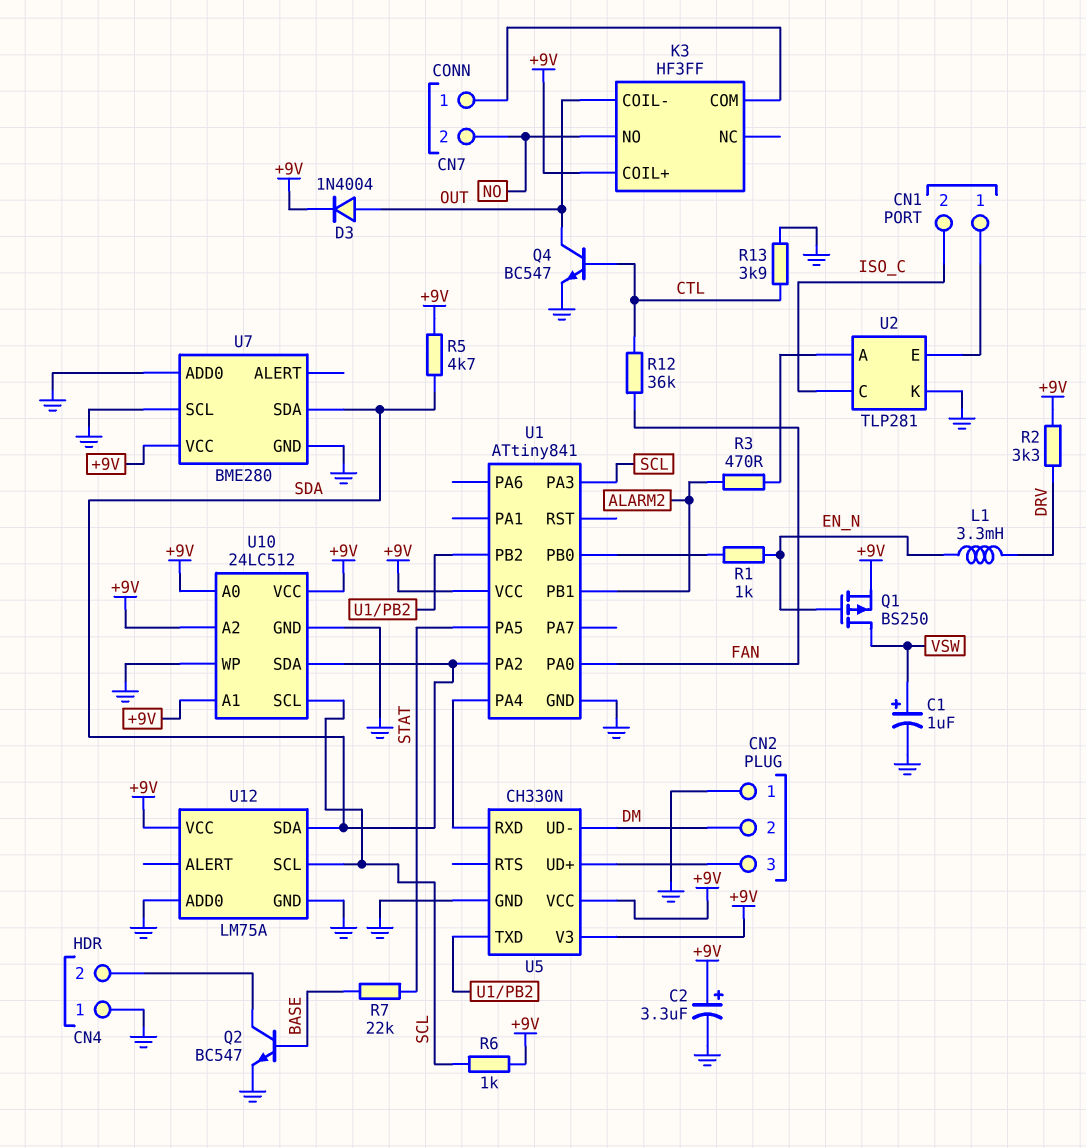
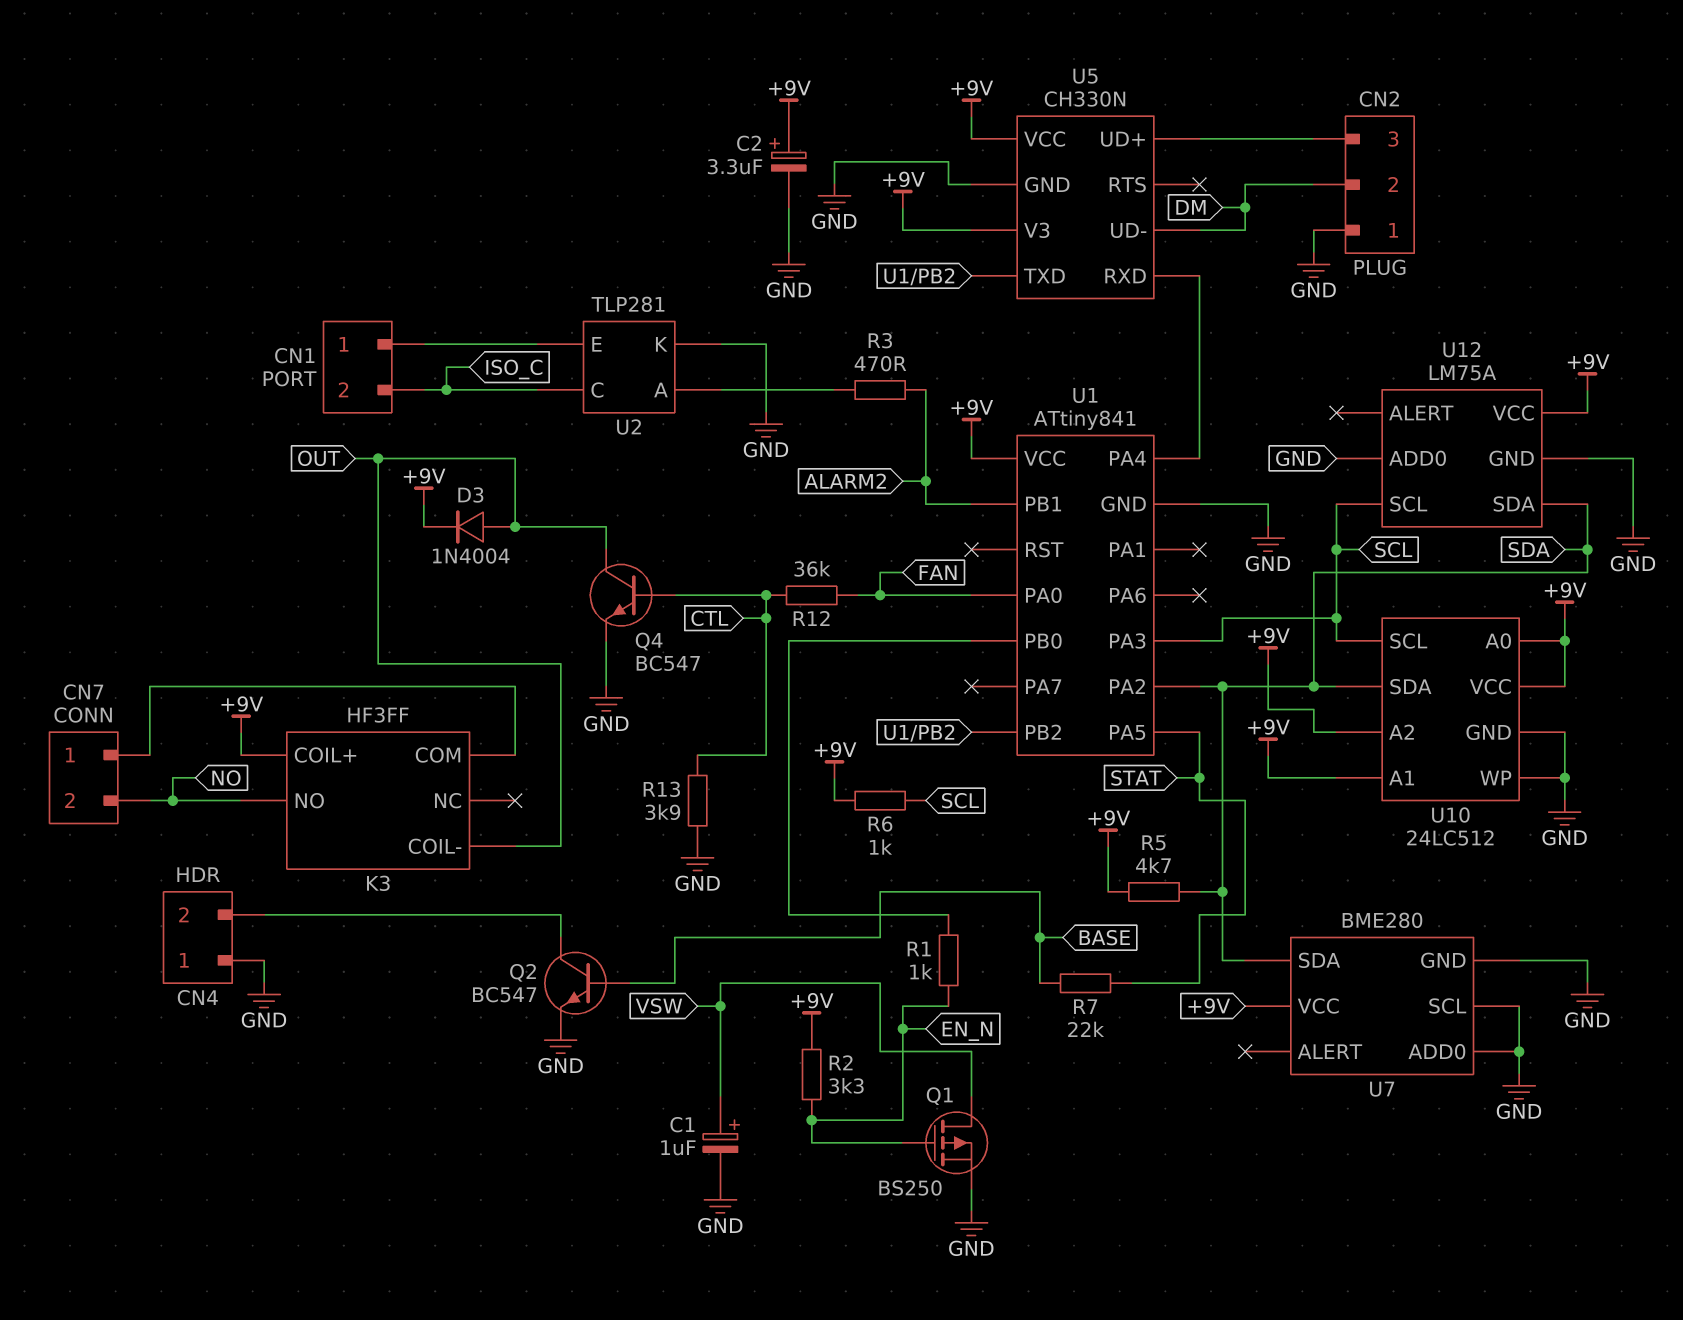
L1: 3.3mH (DRV, EN_N) -> none
Q1: PMOS BS250 (G EN_N, D VSW, S +9V) -> PMOS BS250 (G EN_N, D VSW, S GND)
R2: 3.3k (+9V, DRV) -> 3.3k (+9V, EN_N)

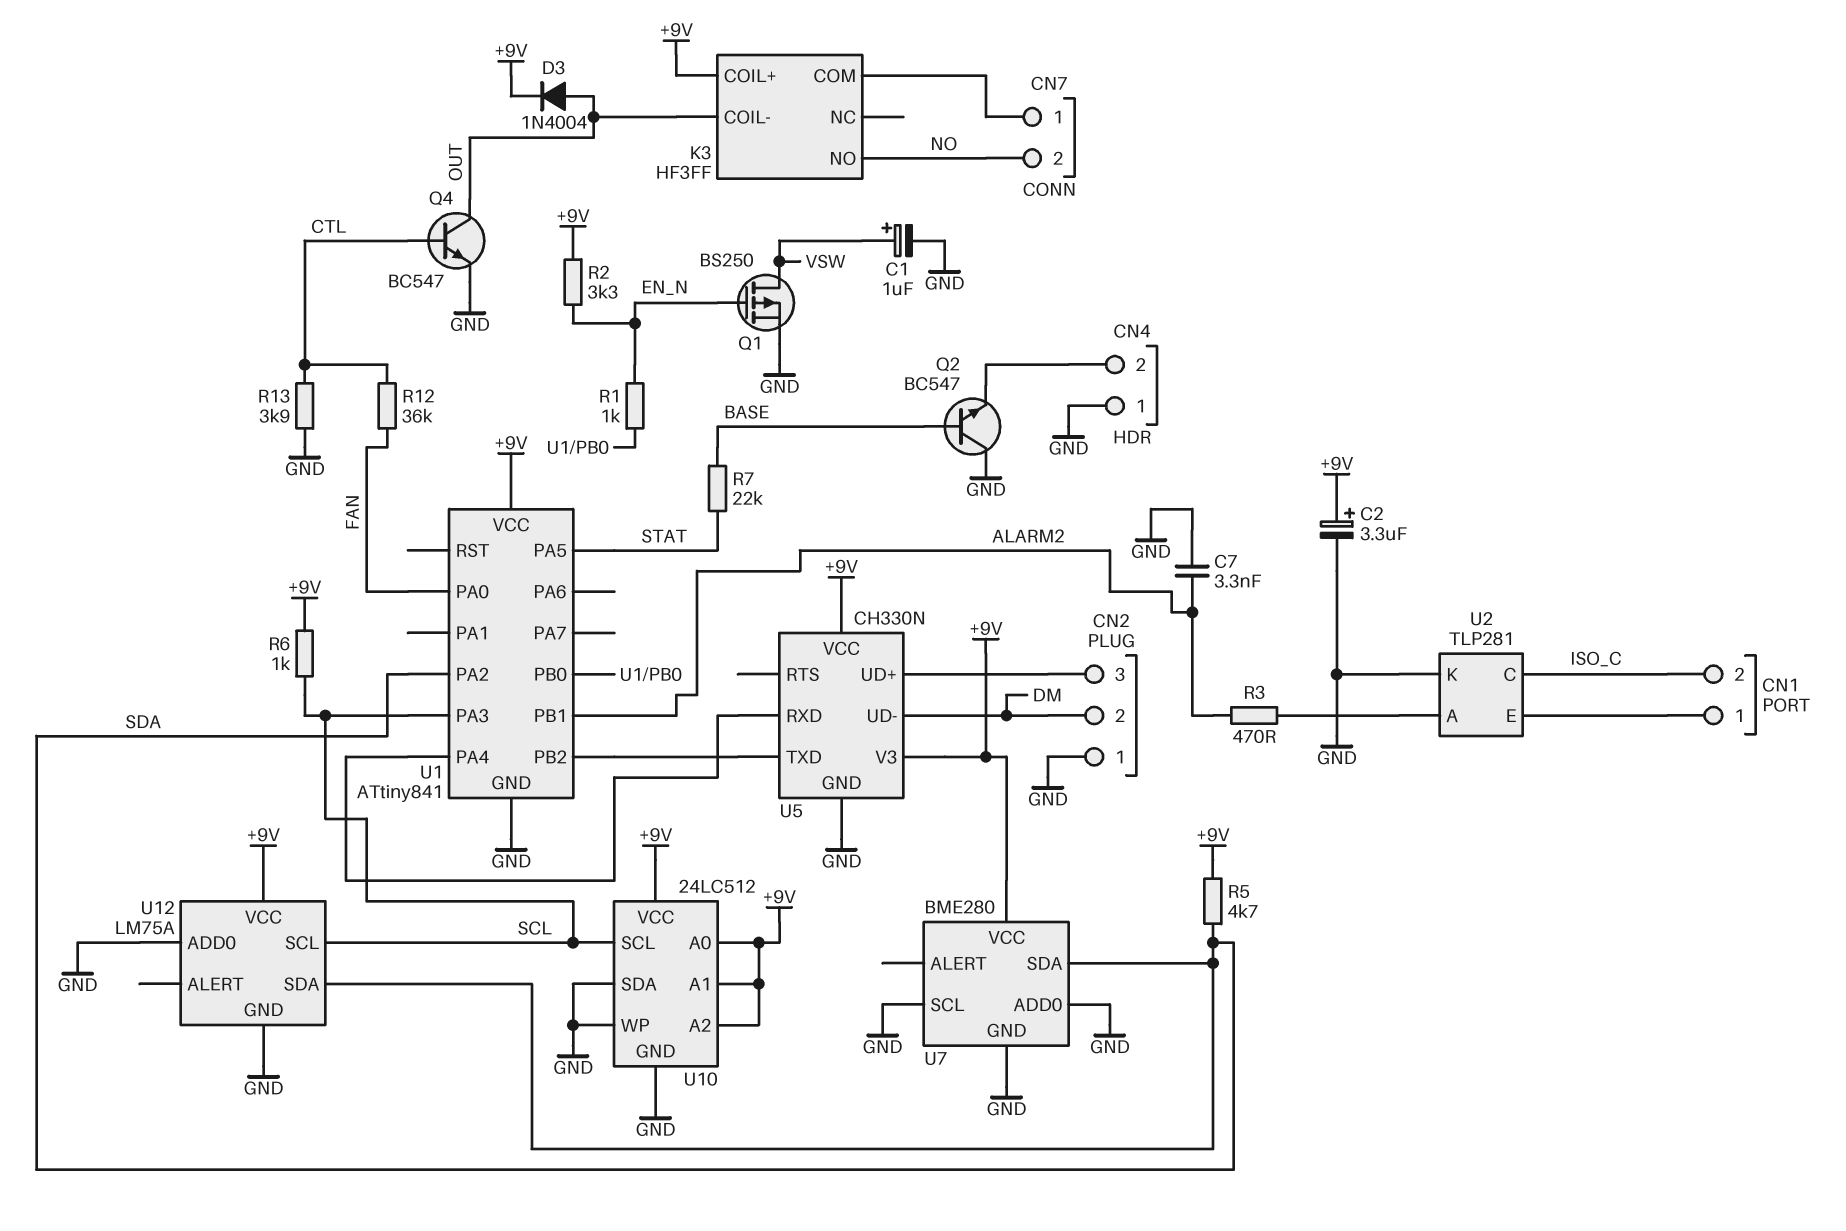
C7: none -> 3.3nF (ALARM2, GND)
Q2: NPN BC547 (B BASE, C CN4/2, E GND) -> NPN BC547 (B BASE, C GND, E CN4/2)
U10 pin SDA: SDA -> GND

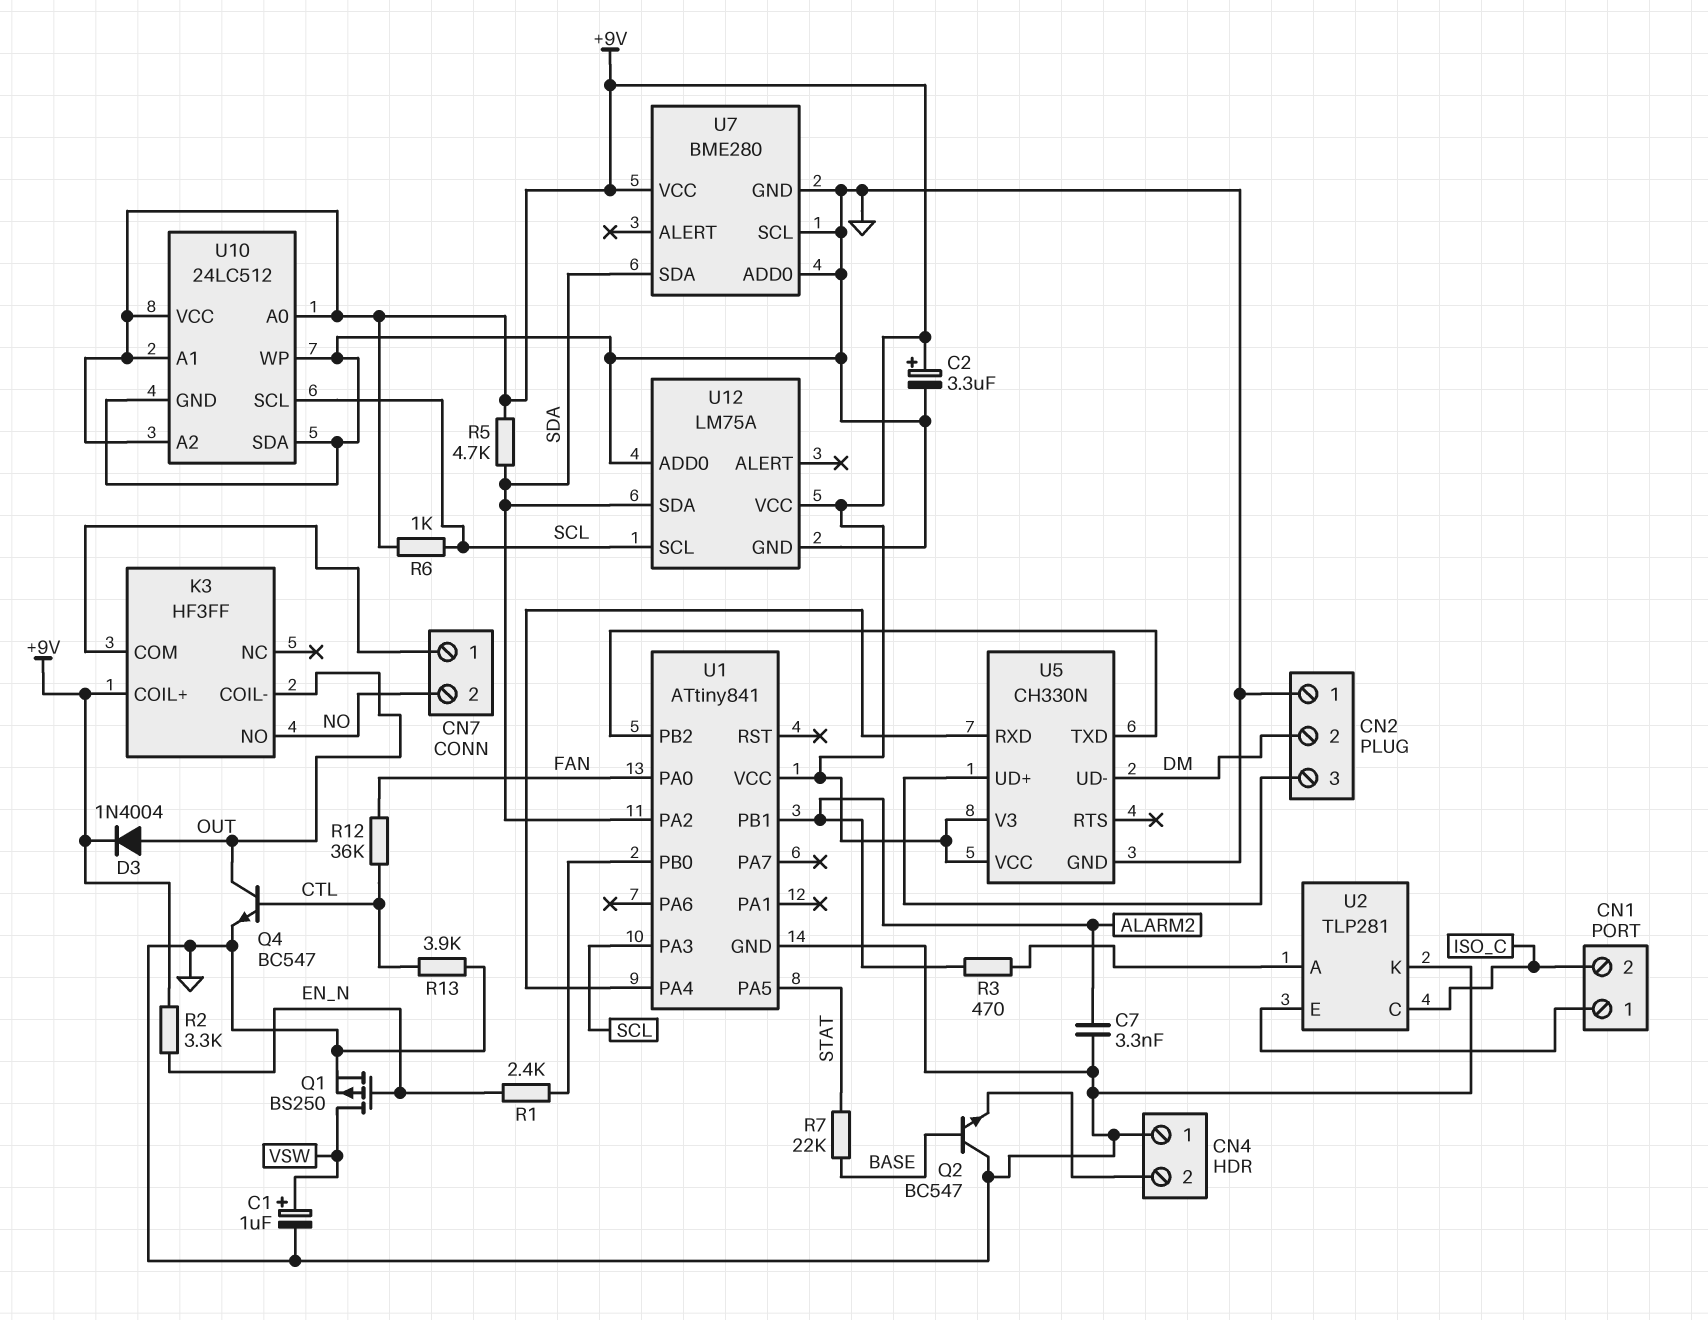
R1: 1k (EN_N, U1/PB0) -> 2.4k (EN_N, U1/PB0)

